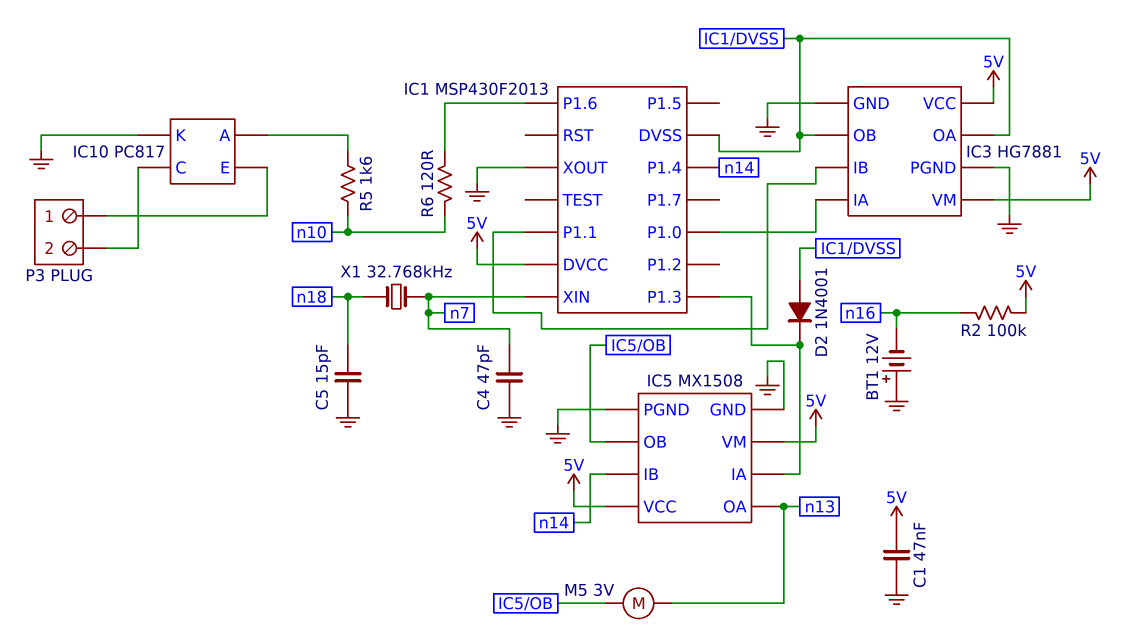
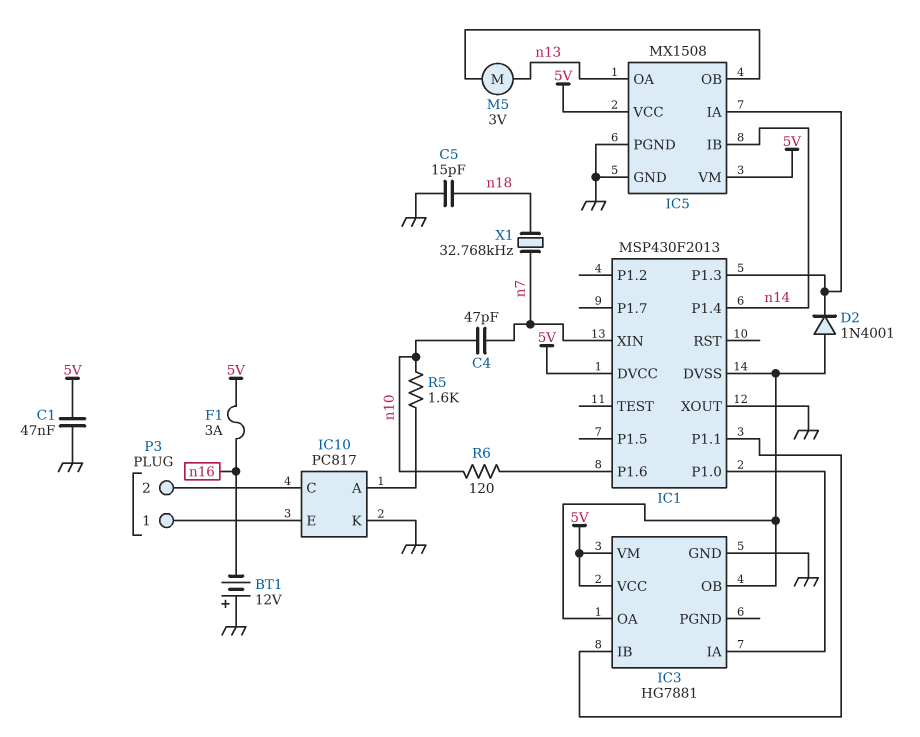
C4: 47pF (GND, n7) -> 47pF (n7, n10)
F1: none -> 3A (5V, n16)
IC3 pin PGND: GND -> none
R2: 100k (5V, n16) -> none

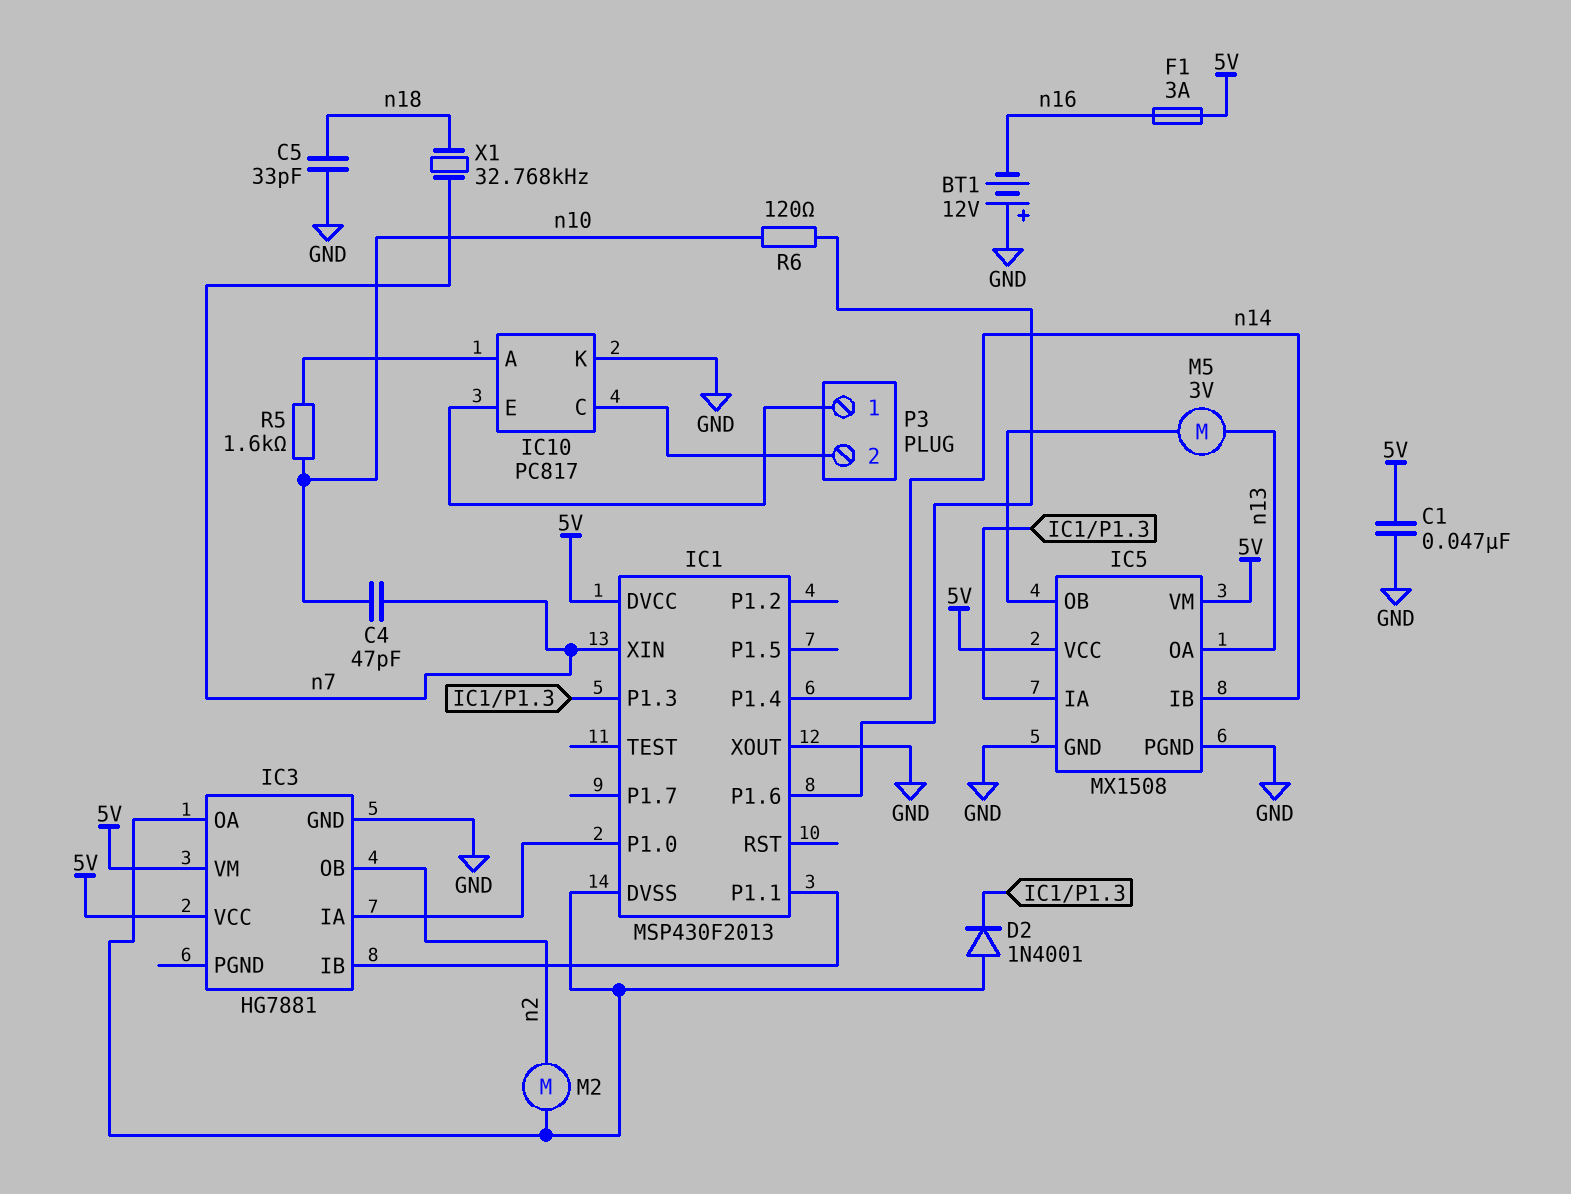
C5: 15pF (GND, n18) -> 33pF (GND, n18)
IC3 pin OB: IC1/DVSS -> n2
M2: none -> motor (IC1/DVSS, n2)

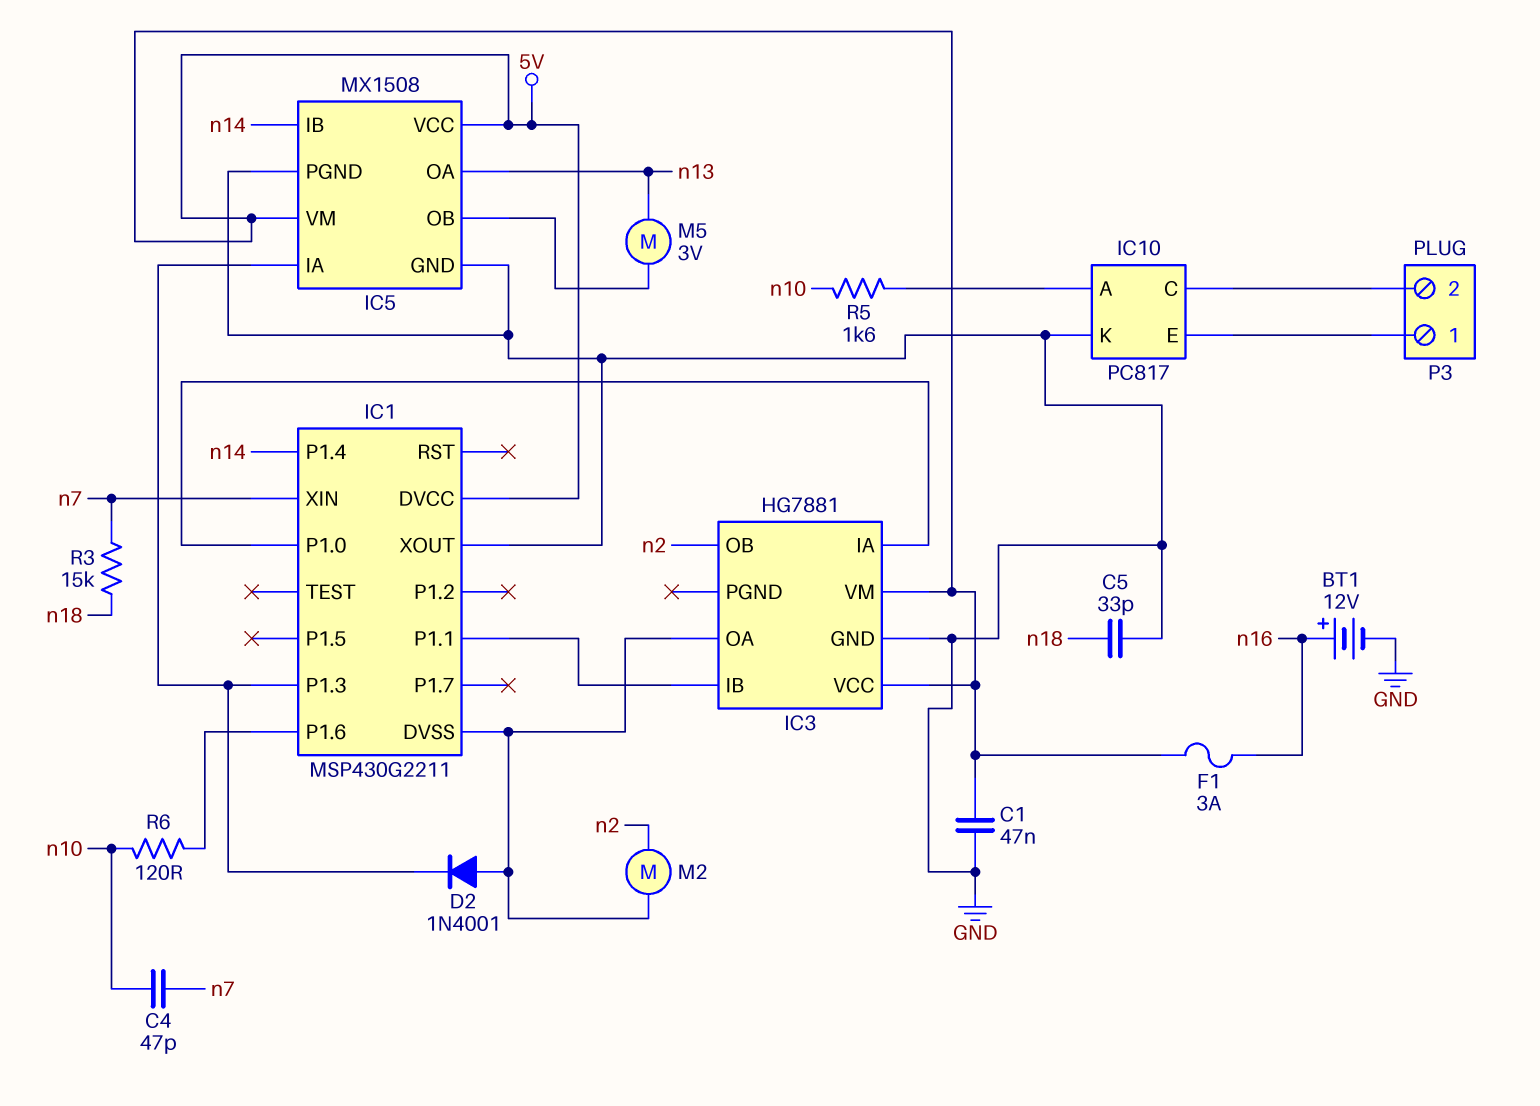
BT1: 12V (plus GND, minus n16) -> 12V (plus n16, minus GND)
IC1: MSP430F2013 -> MSP430G2211
R3: none -> 15k (n7, n18)
X1: 32.768kHz (n7, n18) -> none

